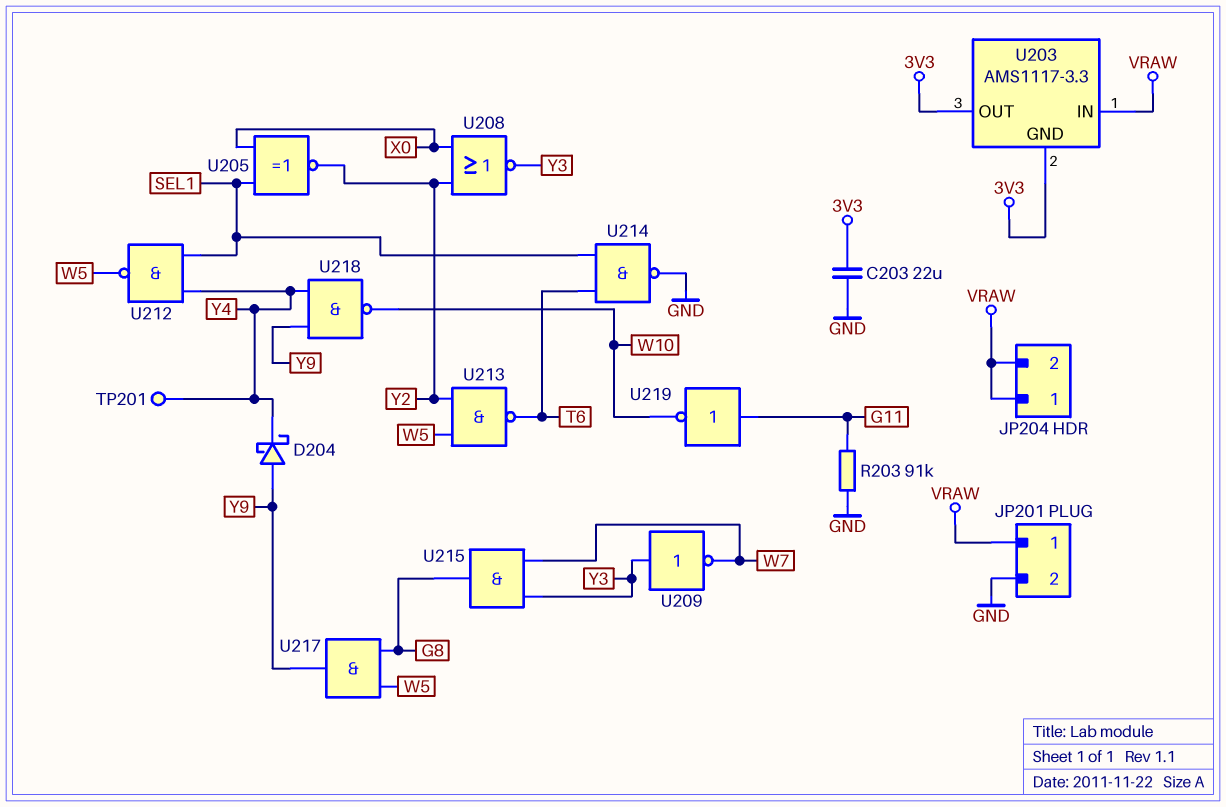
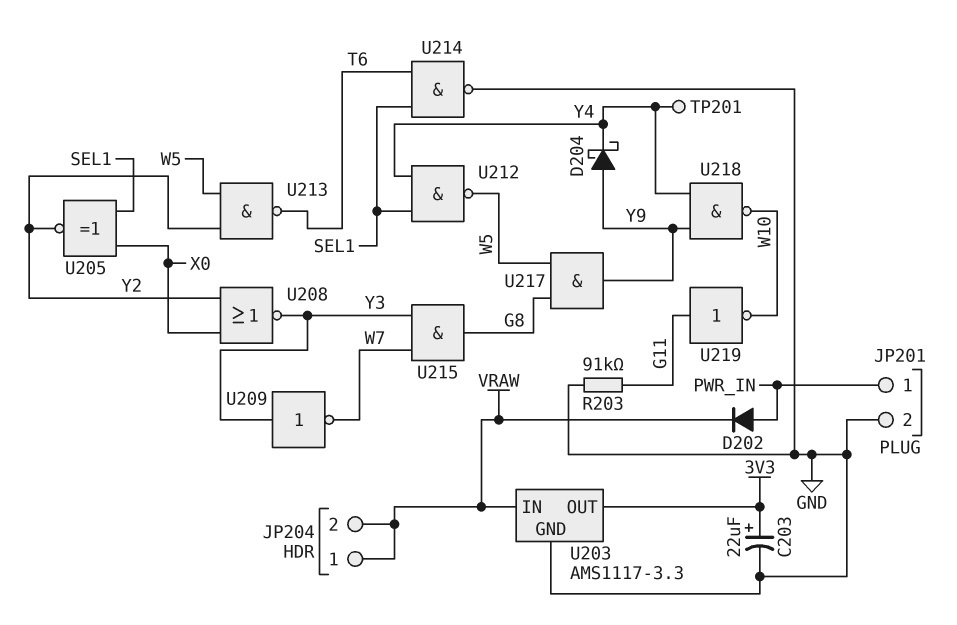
C203: 22uF (3V3, GND) -> 22uF (plus 3V3, minus GND)
D202: none -> diode (A PWR_IN, K VRAW)
JP201 pin 1: VRAW -> PWR_IN
U203 pin GND: 3V3 -> GND

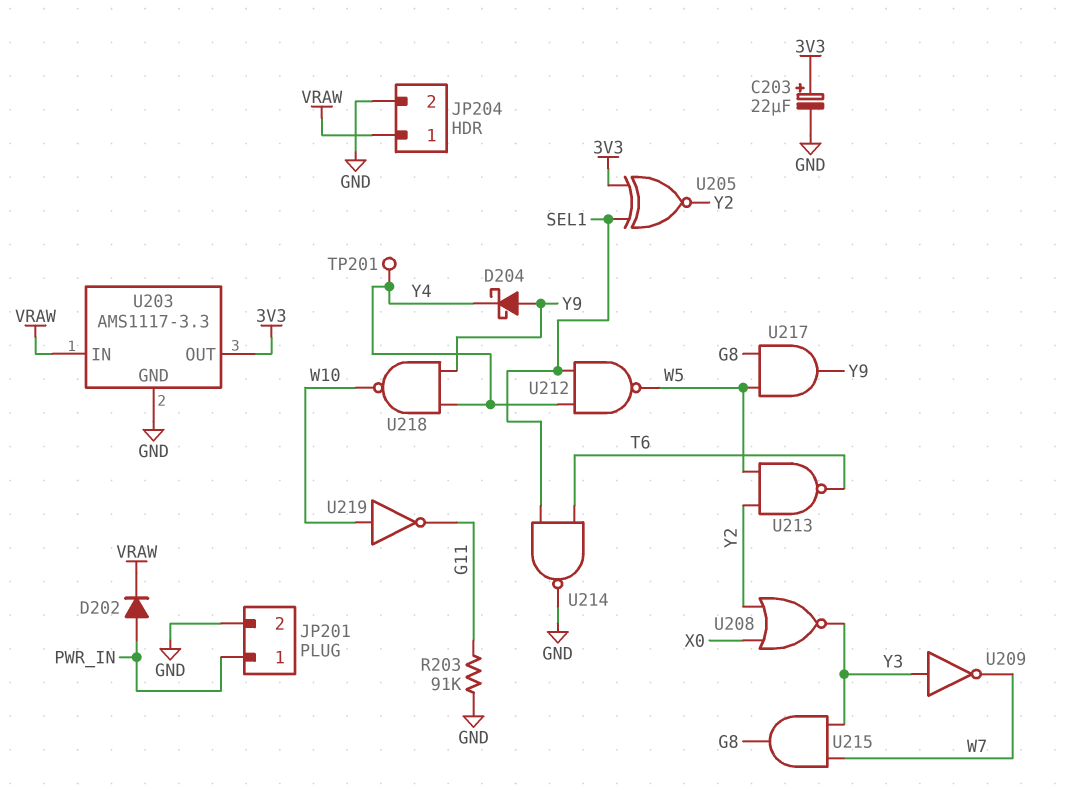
JP204 pin 2: VRAW -> GND
U205: XNOR (in SEL1, in X0, out Y2) -> XNOR (in 3V3, in SEL1, out Y2)
U219: NOT (in G11, out W10) -> NOT (in W10, out G11)

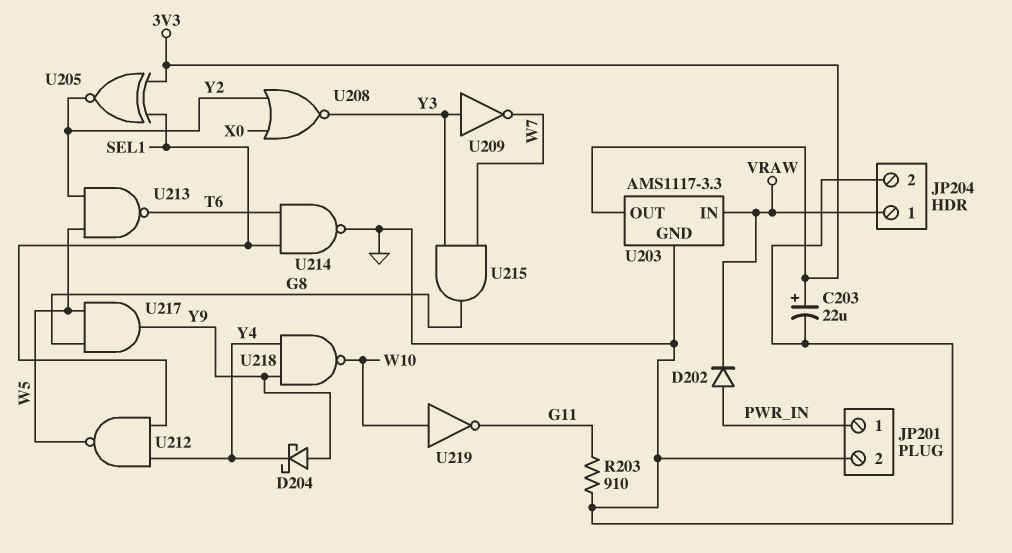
R203: 91k (G11, GND) -> 910 (G11, GND)
TP201: test point (Y4) -> none

